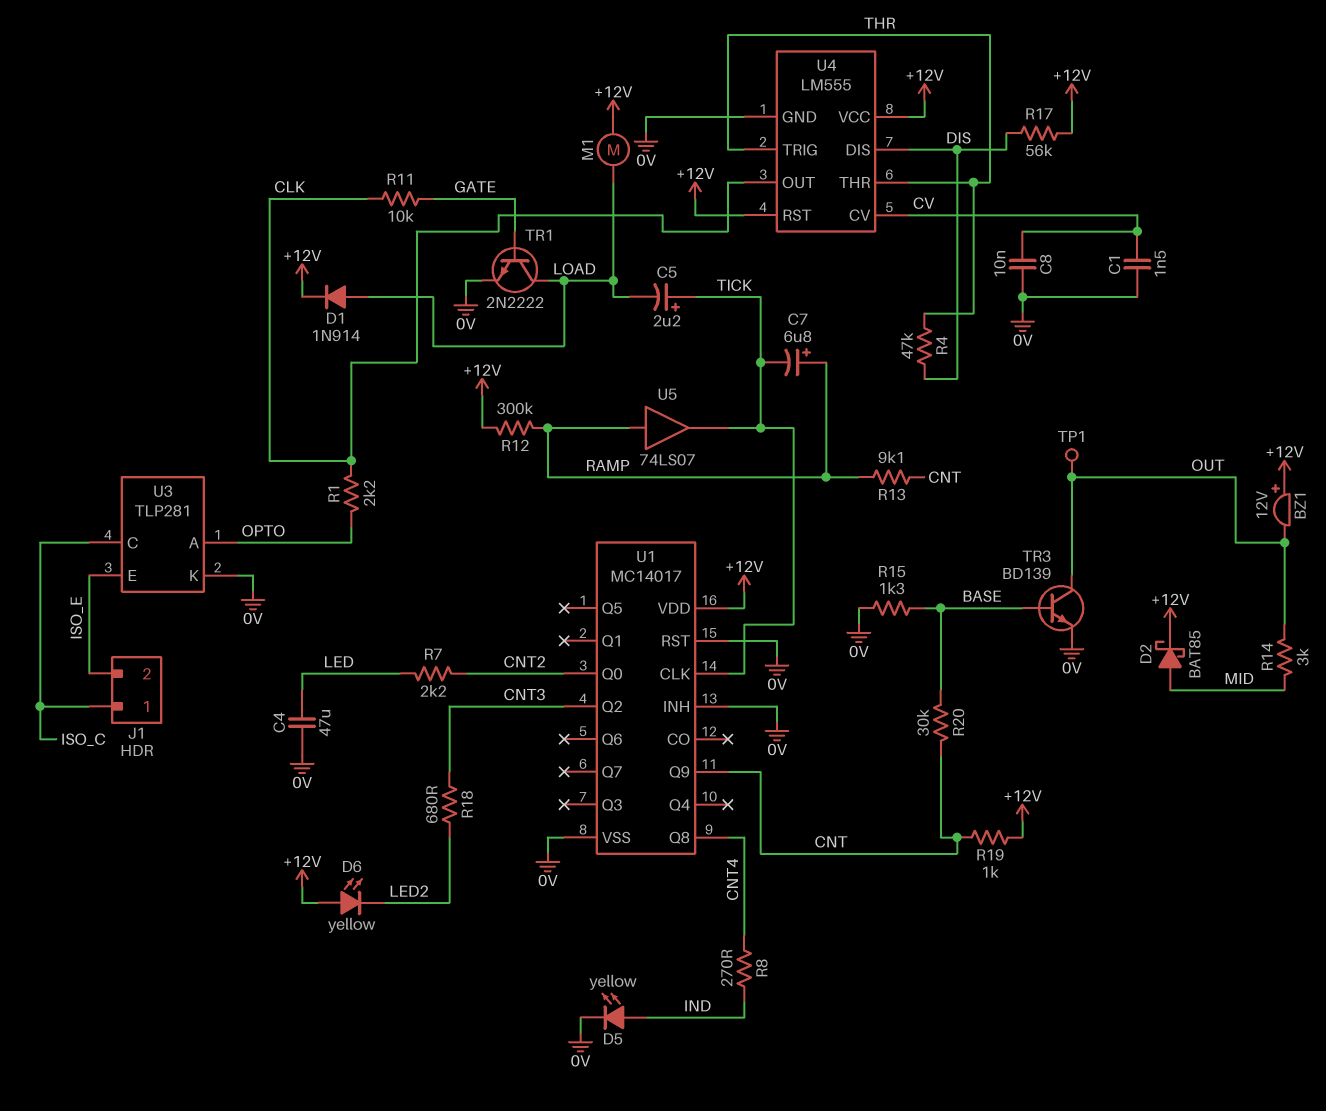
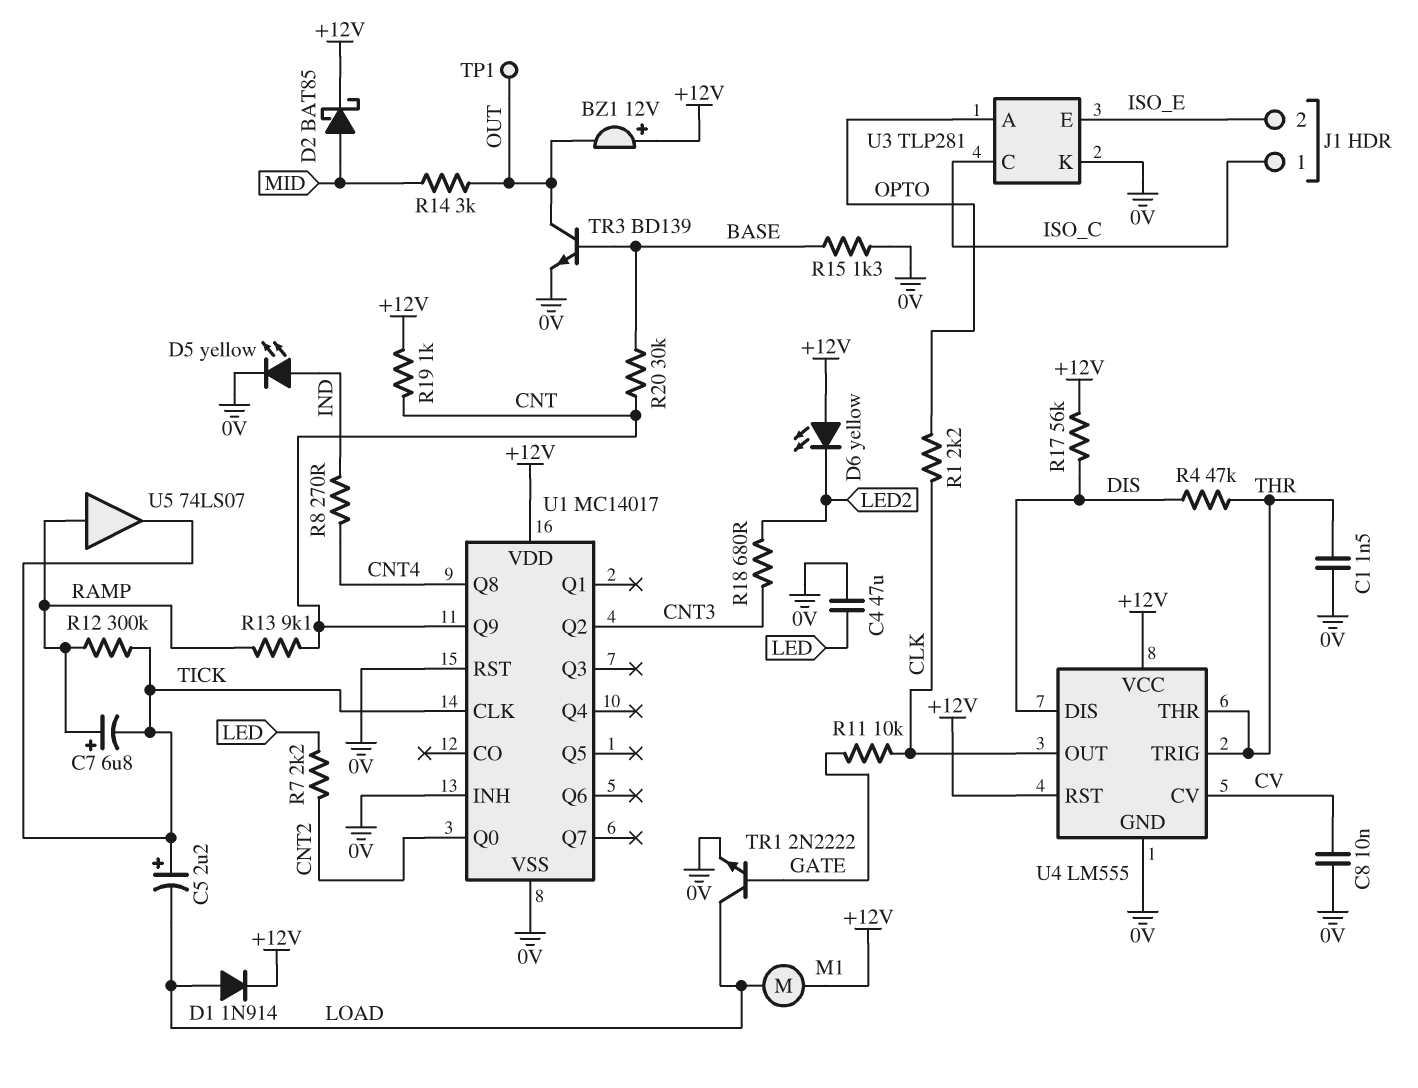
C1: 1.5nF (0V, CV) -> 1.5nF (0V, THR)
R12: 300k (+12V, RAMP) -> 300k (RAMP, TICK)

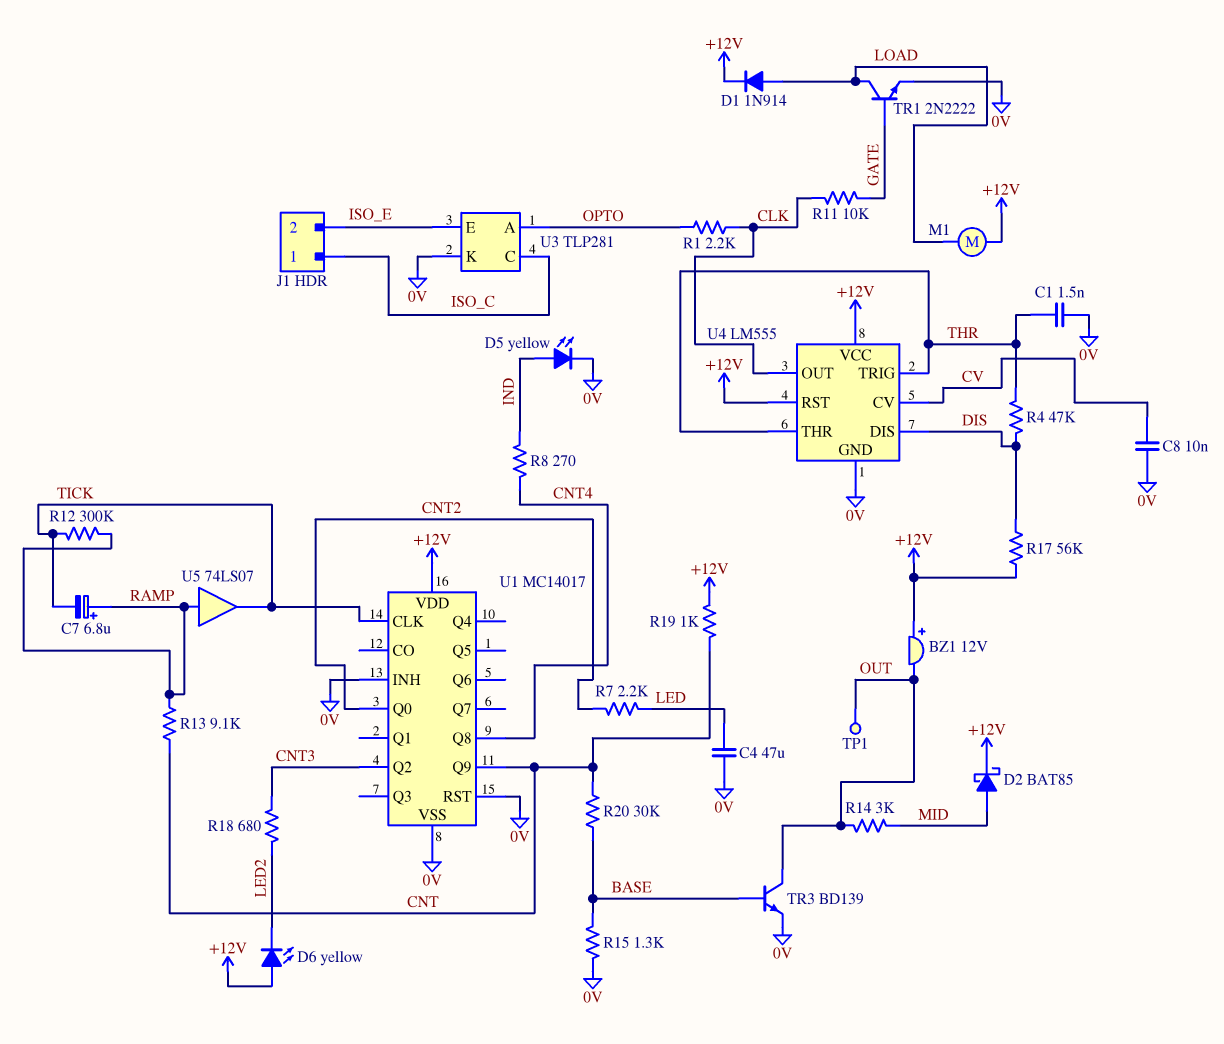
C5: 2.2uF (plus TICK, minus LOAD) -> none

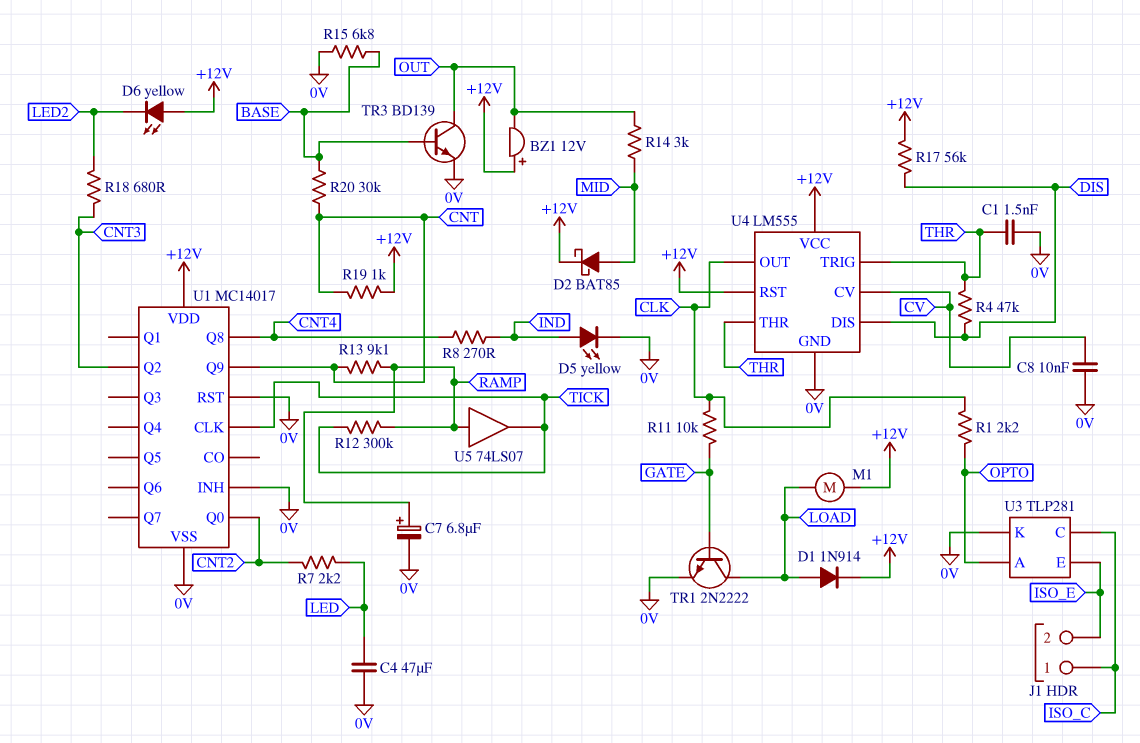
C7: 6.8uF (plus RAMP, minus TICK) -> 6.8uF (plus RAMP, minus 0V)
R15: 1.3k (0V, BASE) -> 6.8k (0V, BASE)
TP1: test point (OUT) -> none

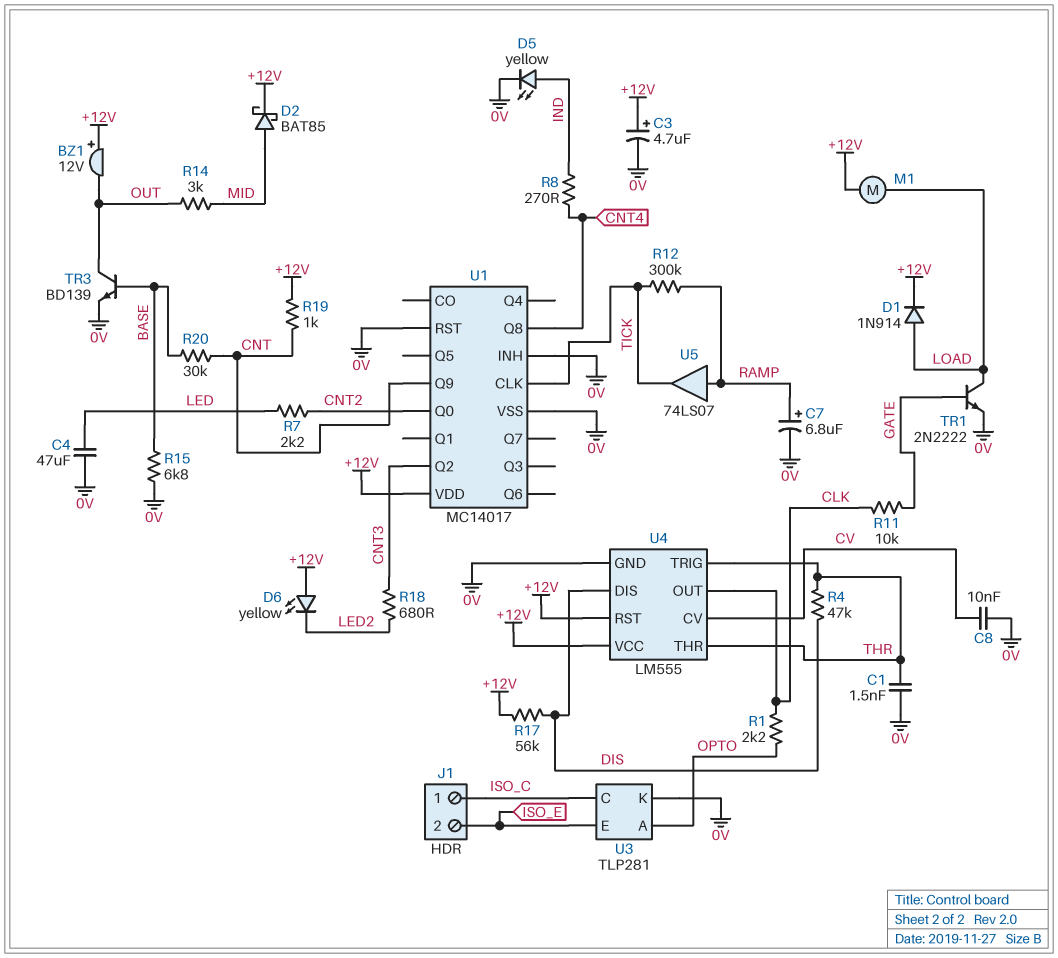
C3: none -> 4.7uF (plus +12V, minus 0V)
R13: 9.1k (CNT, RAMP) -> none

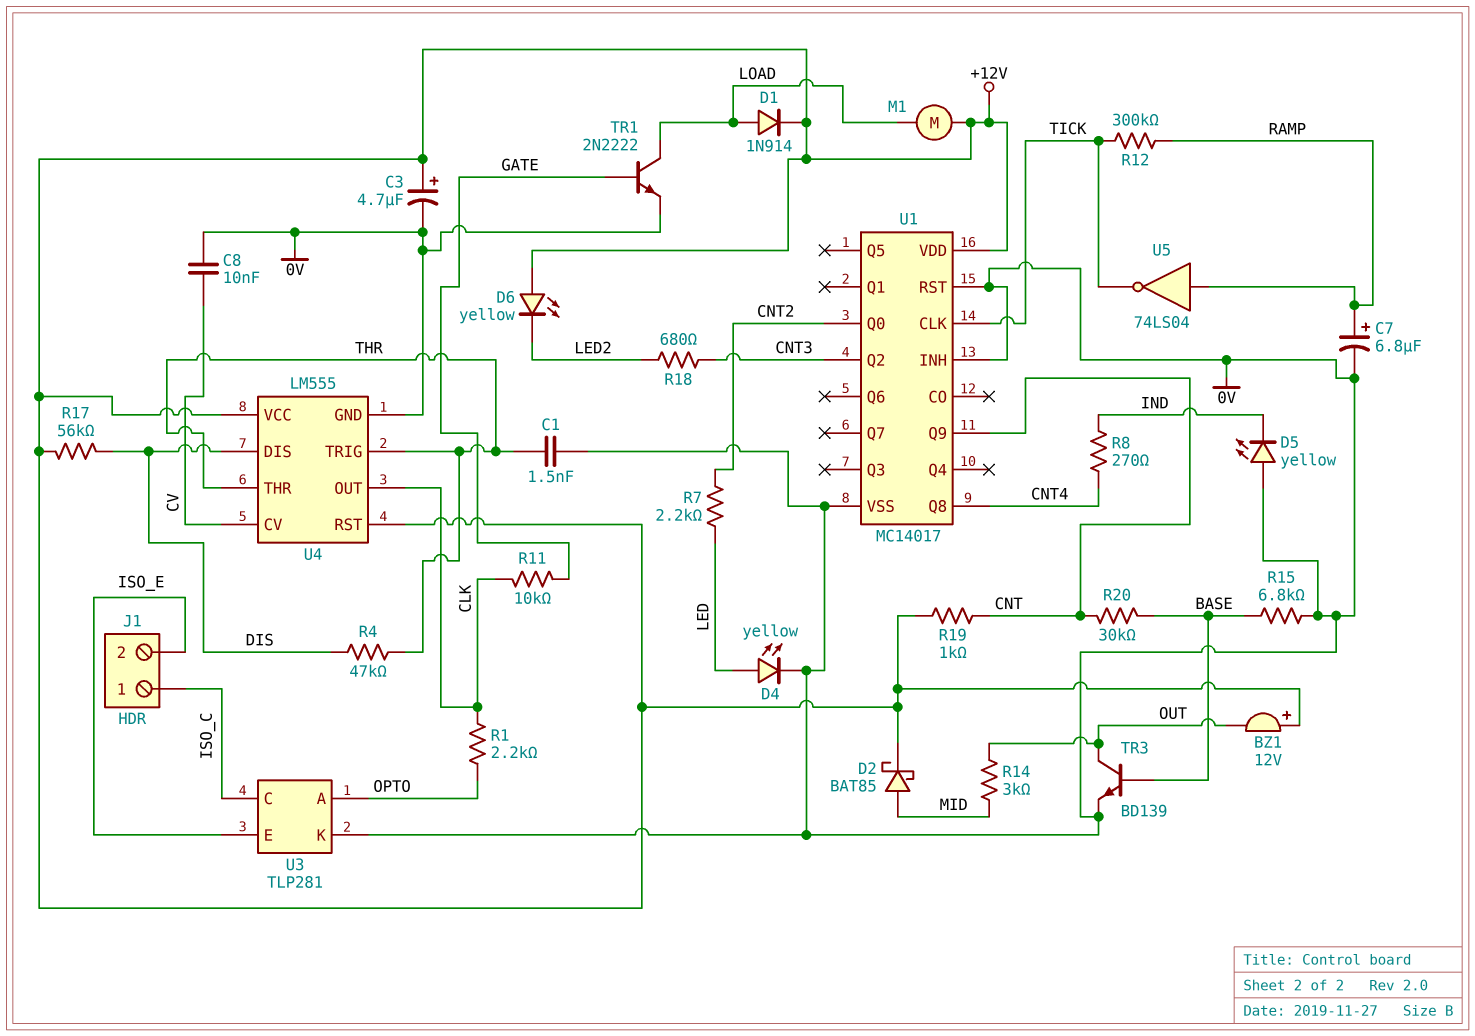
C4: 47uF (0V, LED) -> none
D4: none -> LED yellow (A LED, K 0V)
D5: LED yellow (A IND, K 0V) -> LED yellow (A 0V, K IND)
U5: buffer 74LS07 (in RAMP, out TICK) -> NOT 74LS04 (in RAMP, out TICK)

